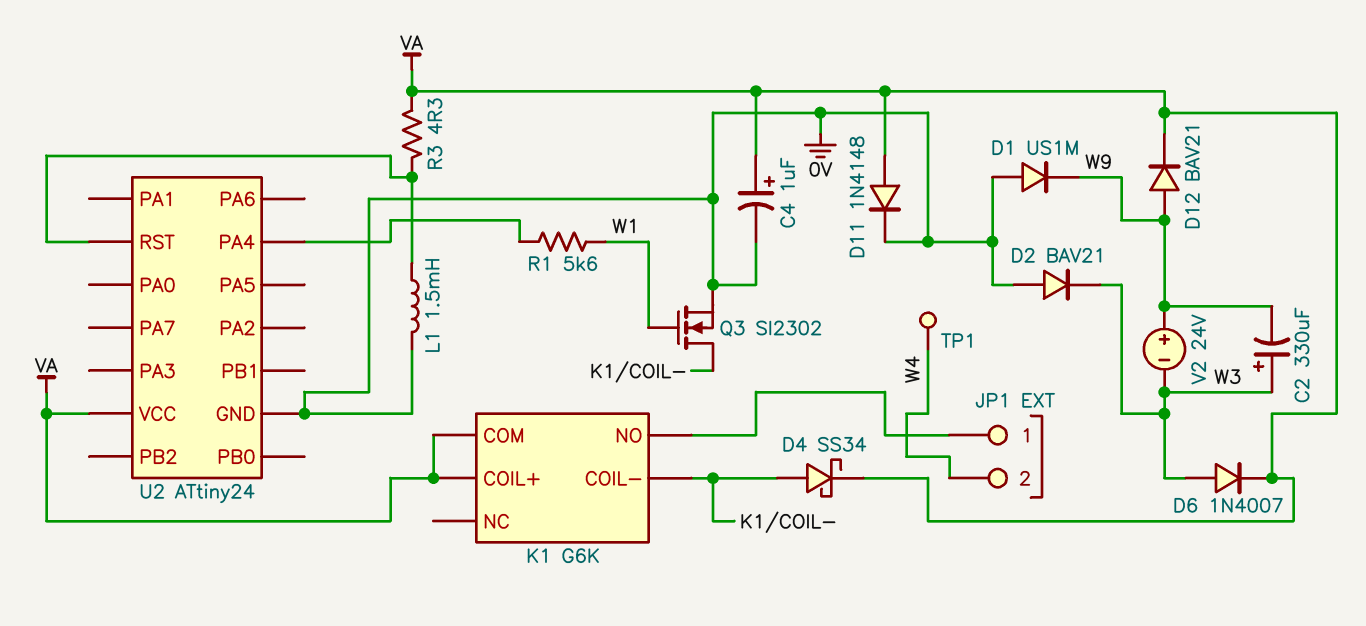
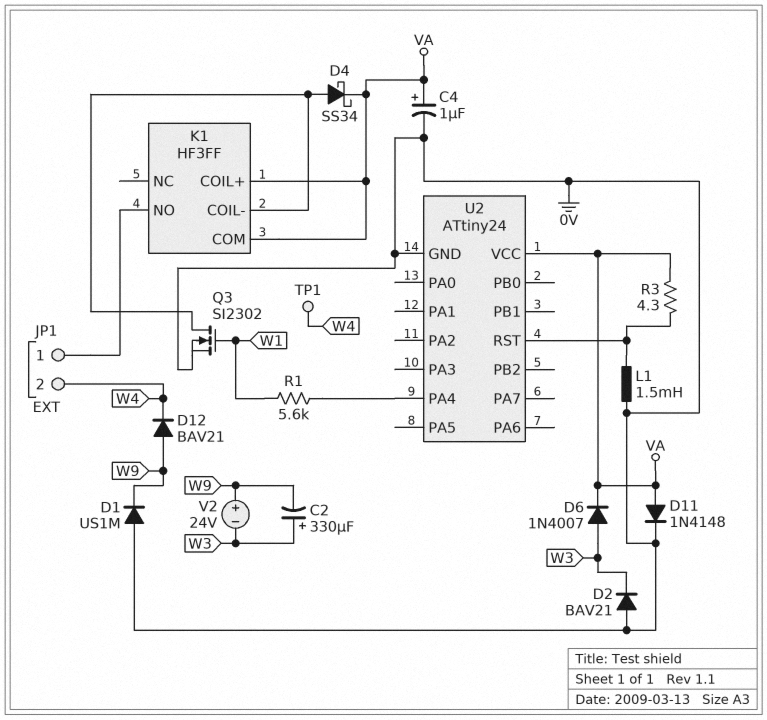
D12: diode BAV21 (A W9, K VA) -> diode BAV21 (A W9, K W4)
K1: G6K -> HF3FF

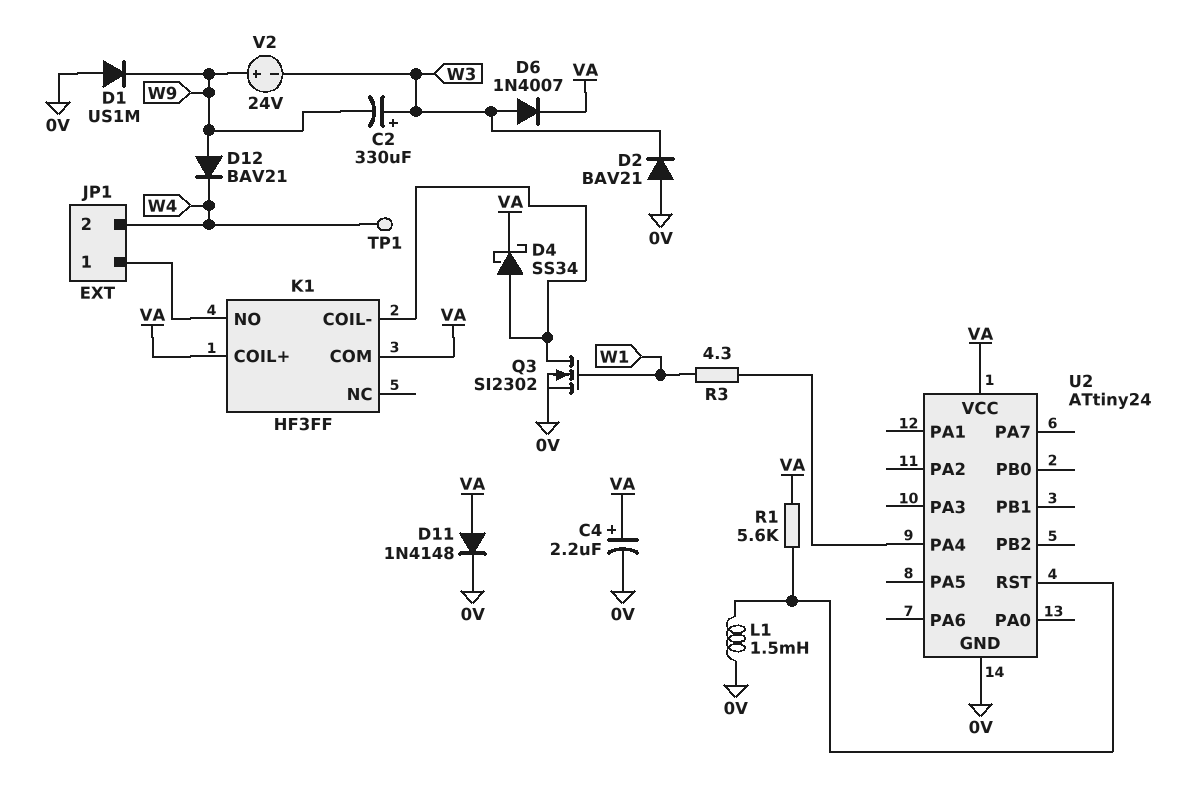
C4: 1uF (plus VA, minus 0V) -> 2.2uF (plus VA, minus 0V)
R1: 5.6k (U2/PA4, W1) -> 5.6k (U2/RST, VA)
R3: 4.3 (U2/RST, VA) -> 4.3 (U2/PA4, W1)

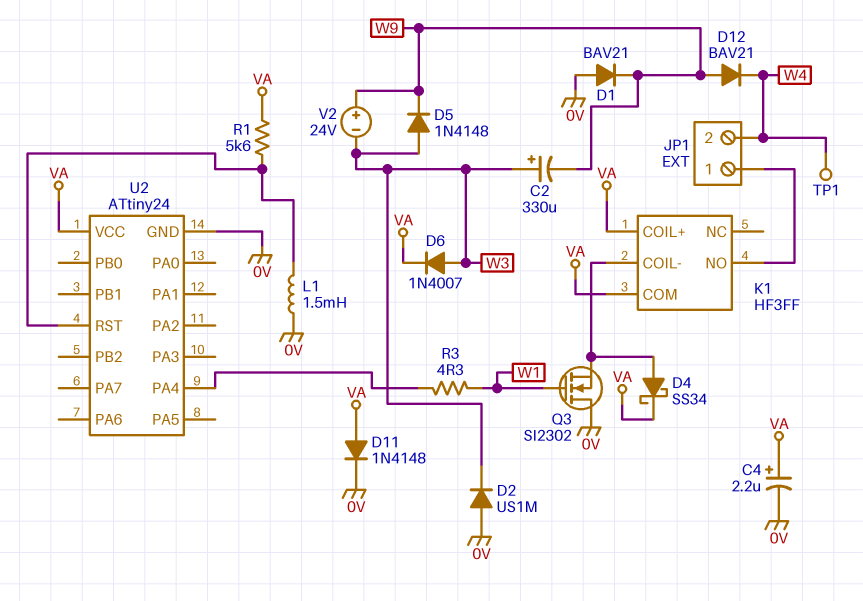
D1: diode US1M (A 0V, K W9) -> diode BAV21 (A 0V, K W9)
D2: diode BAV21 (A 0V, K W3) -> diode US1M (A 0V, K W3)
D5: none -> diode 1N4148 (A W3, K W9)
Q3: NMOS SI2302 (G W1, D K1/COIL-, S 0V) -> NMOS SI2302 (G W1, D 0V, S K1/COIL-)

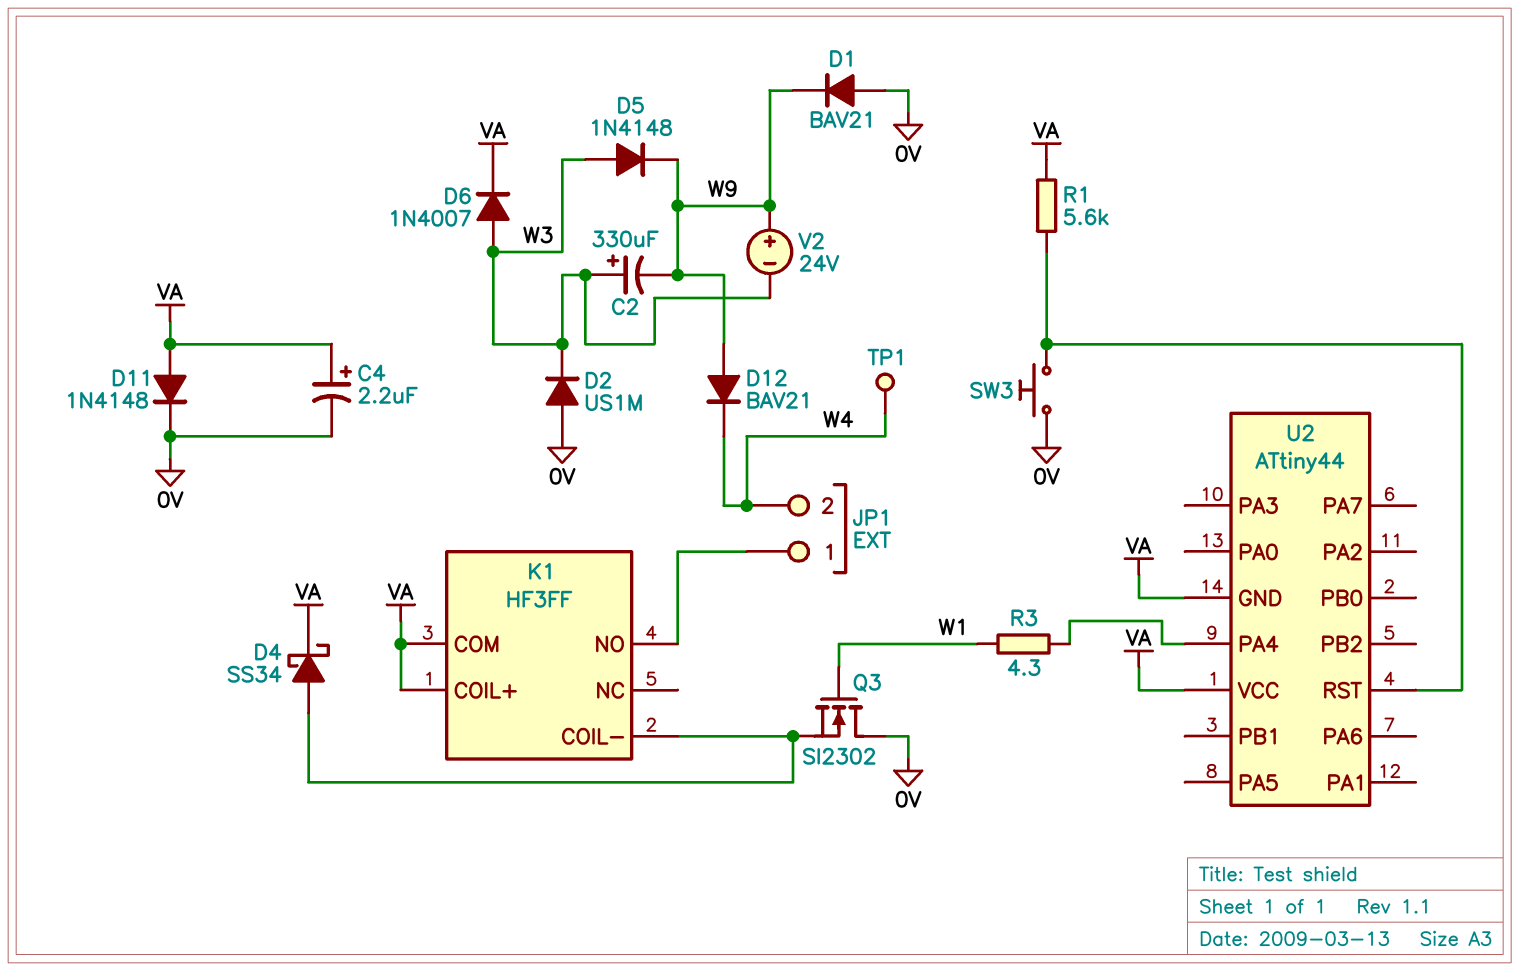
L1: 1.5mH (0V, U2/RST) -> none
SW3: none -> button (0V, U2/RST)
U2: ATtiny24 -> ATtiny44
U2 pin GND: 0V -> VA

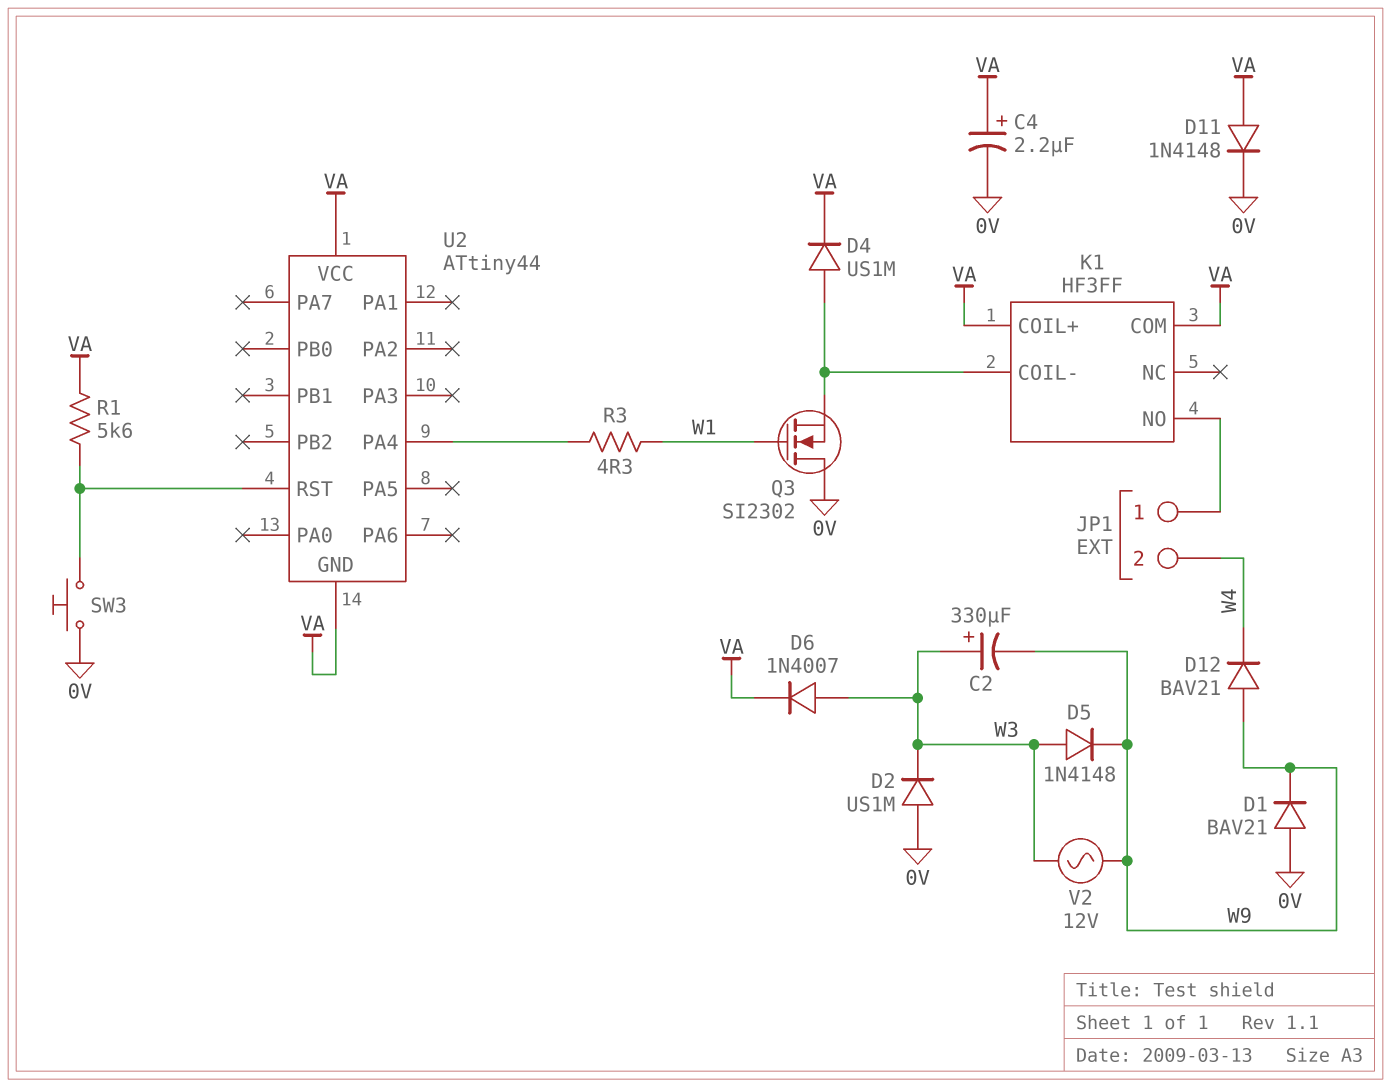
D4: schottky SS34 (A K1/COIL-, K VA) -> diode US1M (A K1/COIL-, K VA)
TP1: test point (W4) -> none
V2: 24V (plus W9, minus W3) -> AC 12V (W3, W9)

